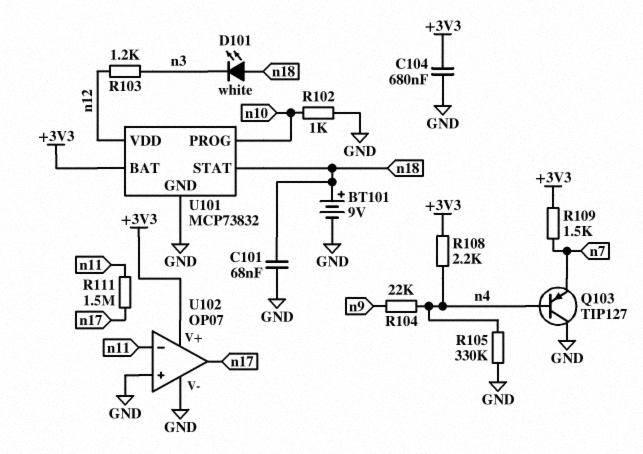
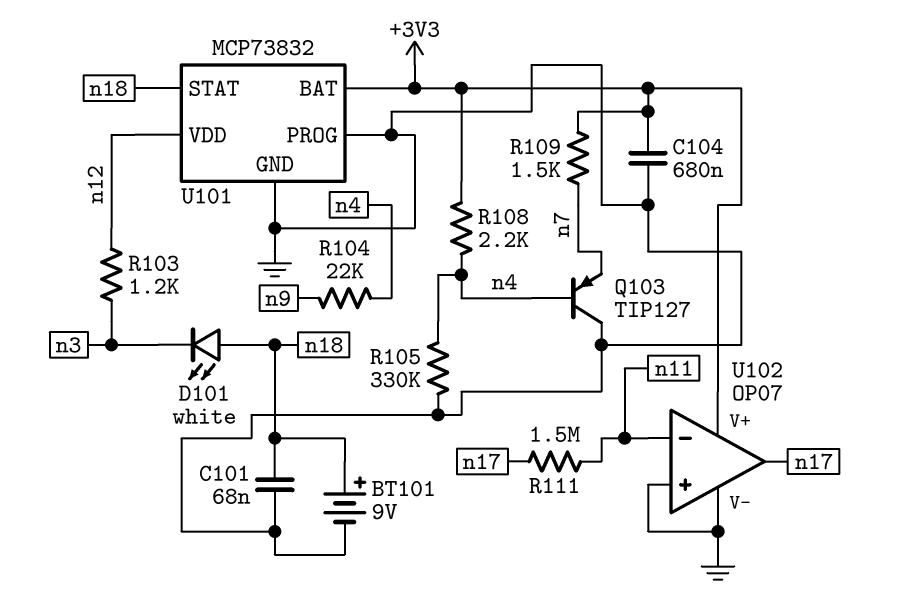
R102: 1k (GND, n10) -> none
U101 pin PROG: n10 -> GND

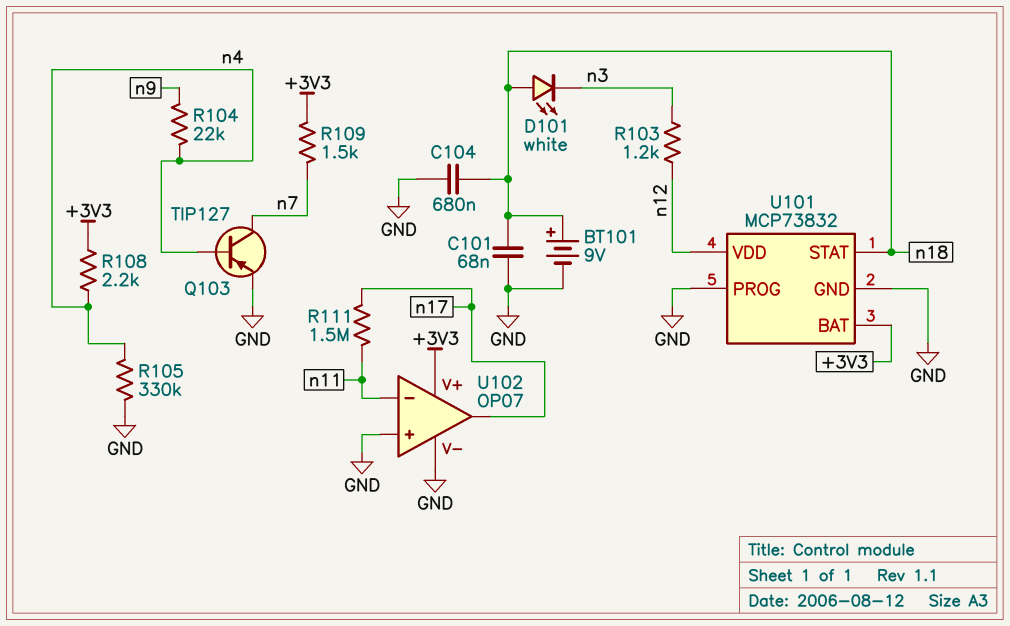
C104: 680nF (+3V3, GND) -> 680nF (GND, n18)
Q103: PNP TIP127 (B n4, C GND, E n7) -> PNP TIP127 (B n4, C n7, E GND)

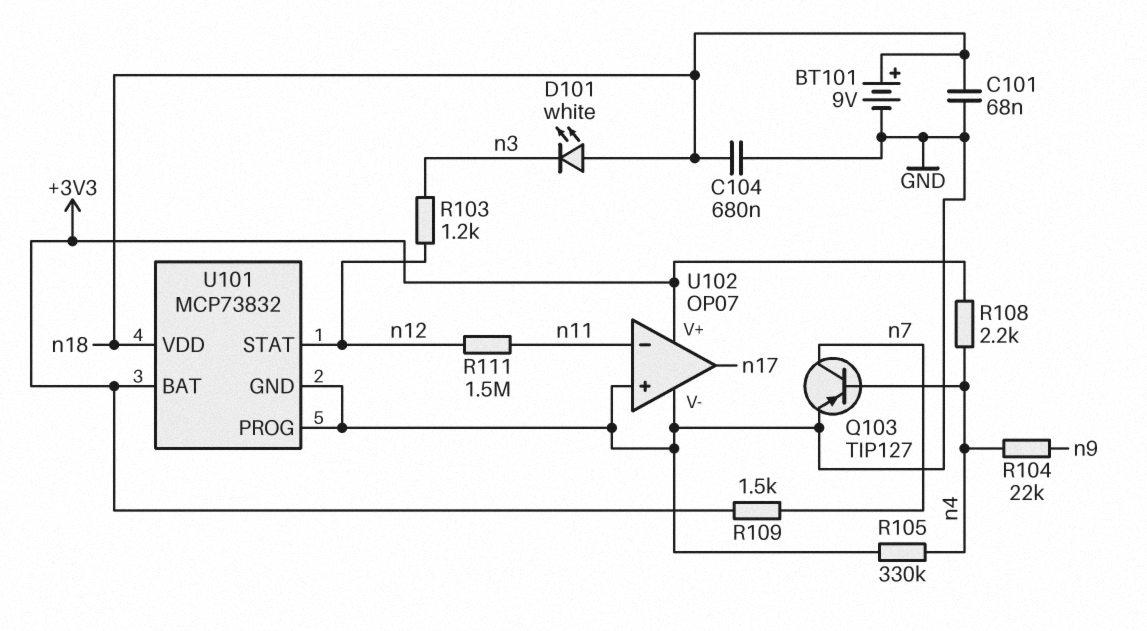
R111: 1.5M (n11, n17) -> 1.5M (n11, n12)
U101 pin STAT: n18 -> n12
U101 pin VDD: n12 -> n18

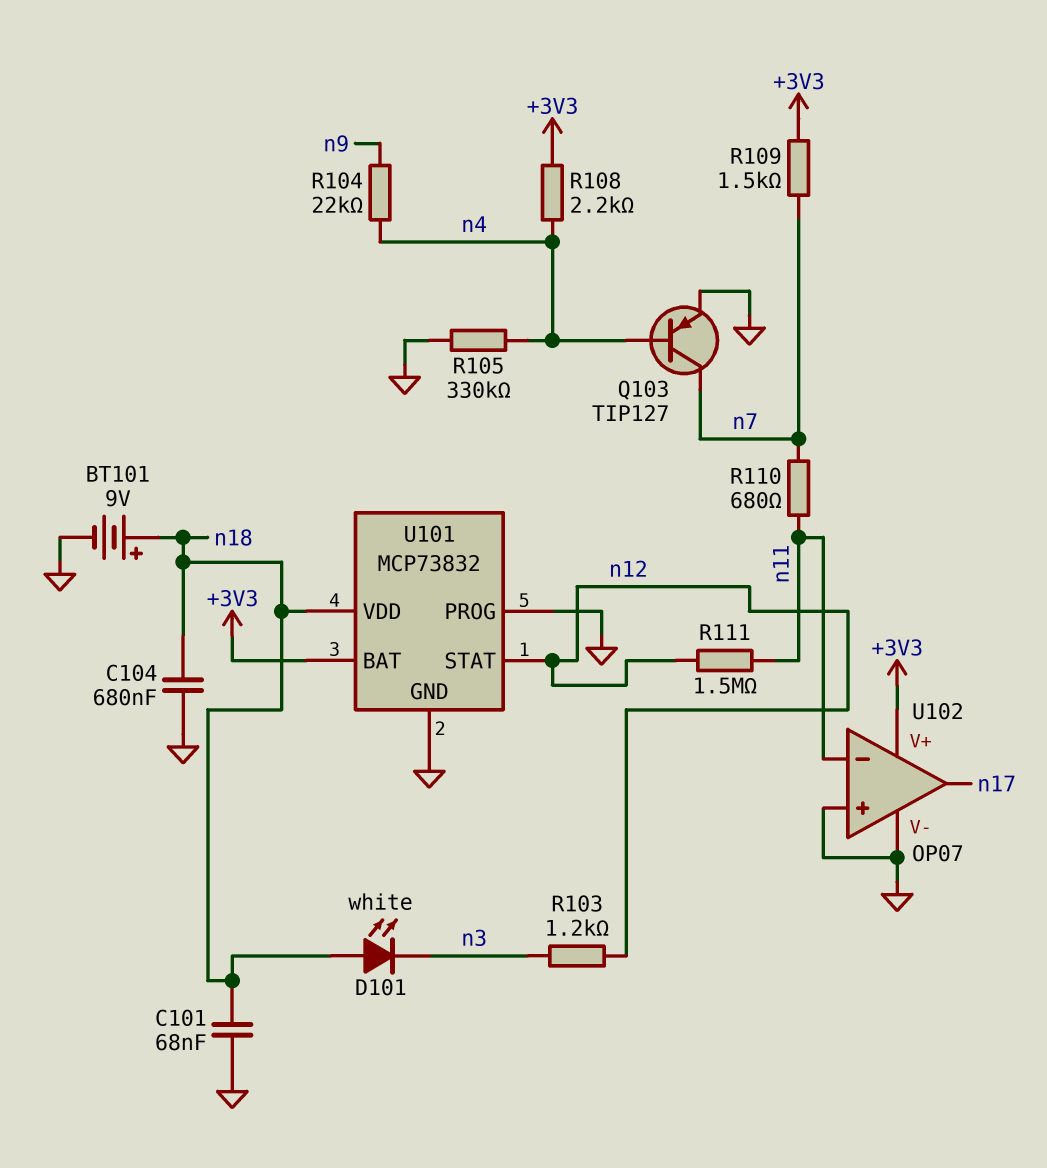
R110: none -> 680 (n7, n11)

